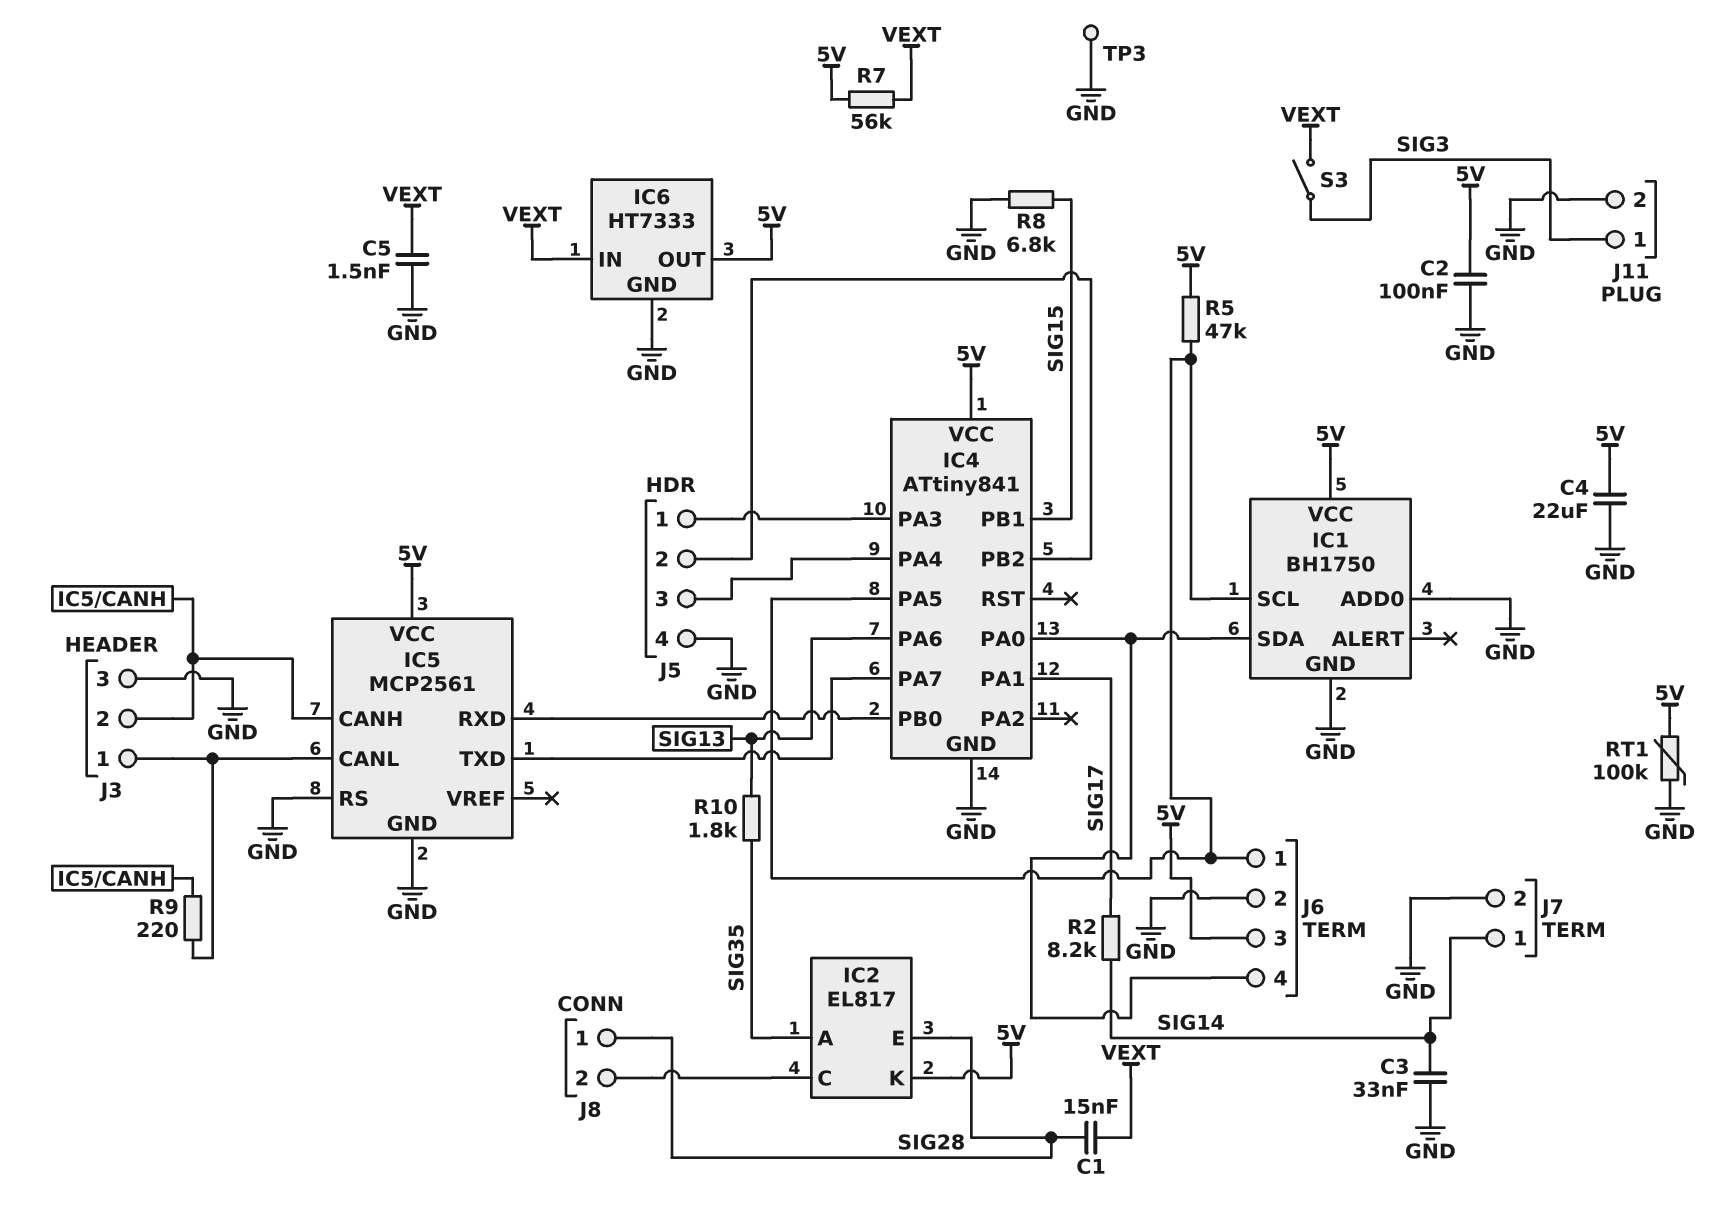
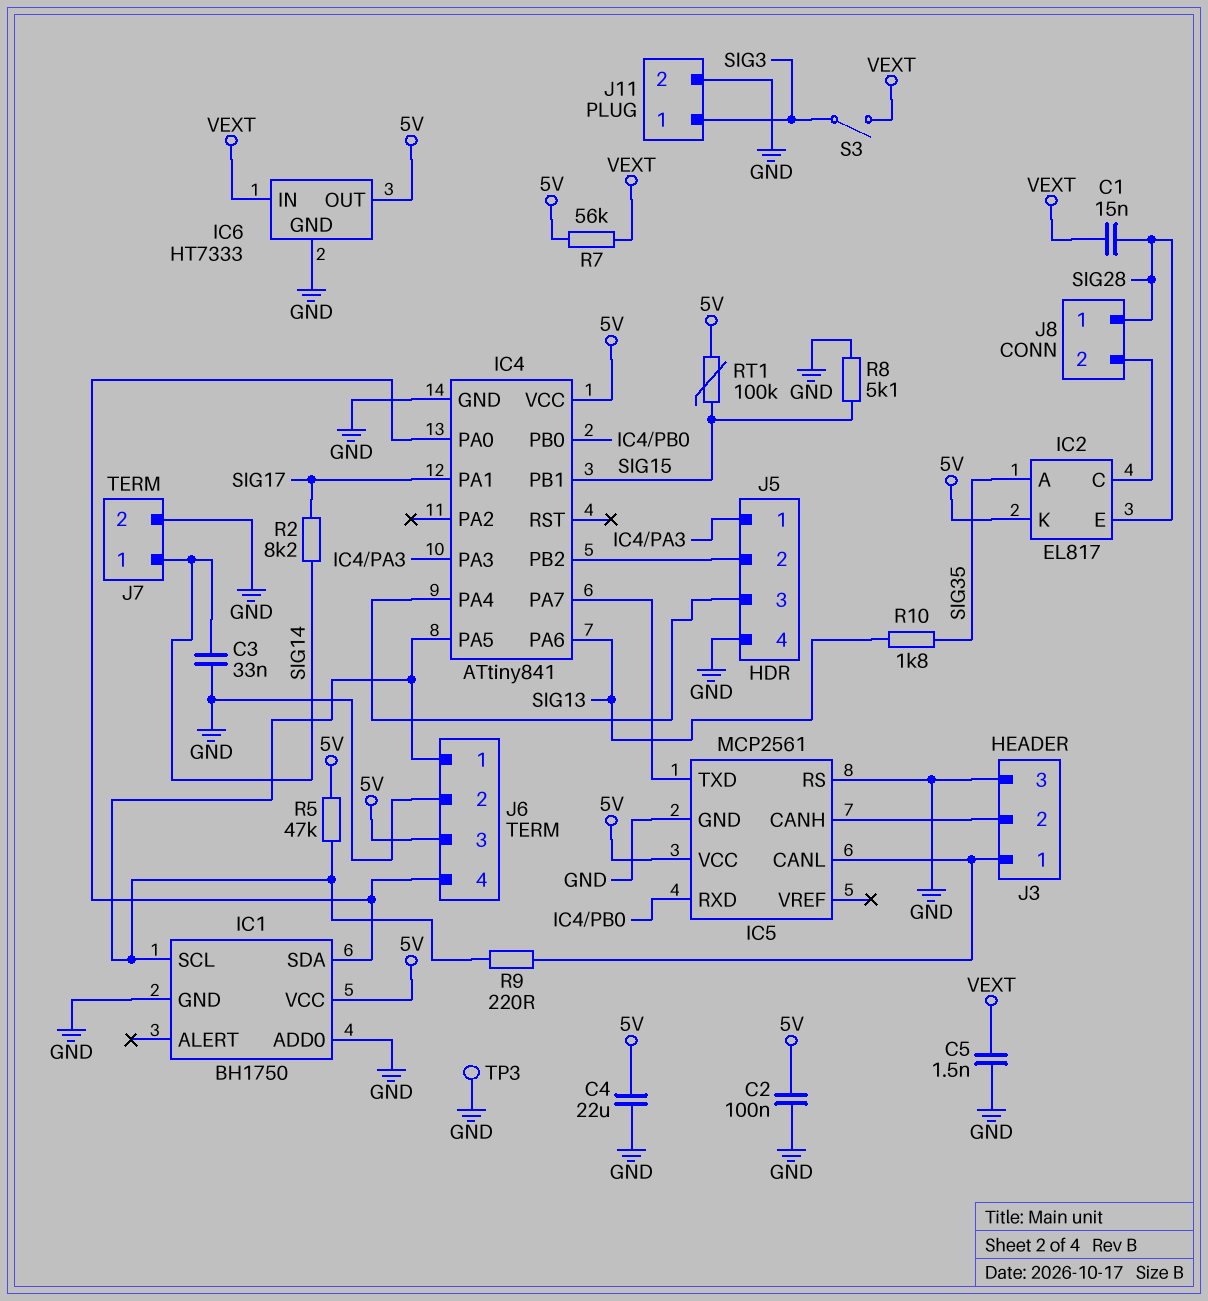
R8: 6.8k (GND, SIG15) -> 5.1k (GND, SIG15)
R9: 220 (IC5/CANH, IC5/CANL) -> 220 (IC1/SCL, IC5/CANL)
RT1: 100k (5V, GND) -> 100k (5V, SIG15)

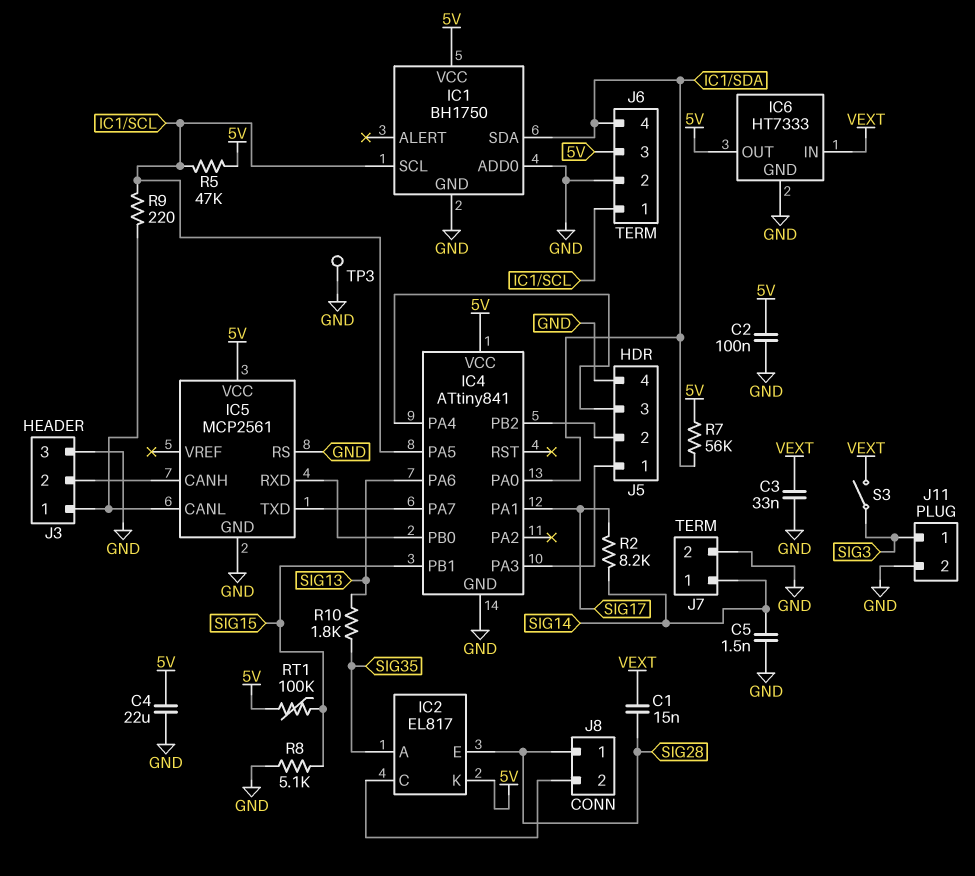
C3: 33nF (GND, SIG14) -> 33nF (GND, VEXT)
C5: 1.5nF (GND, VEXT) -> 1.5nF (GND, SIG14)
R7: 56k (5V, VEXT) -> 56k (5V, IC1/SDA)

